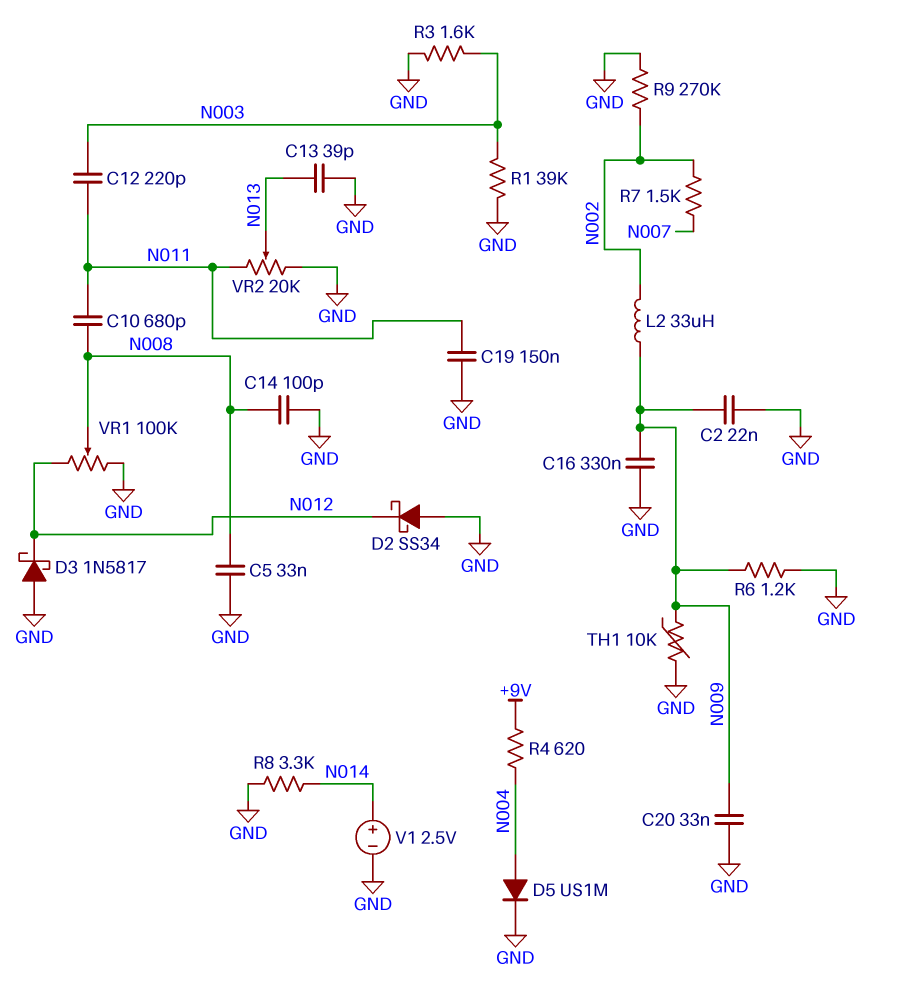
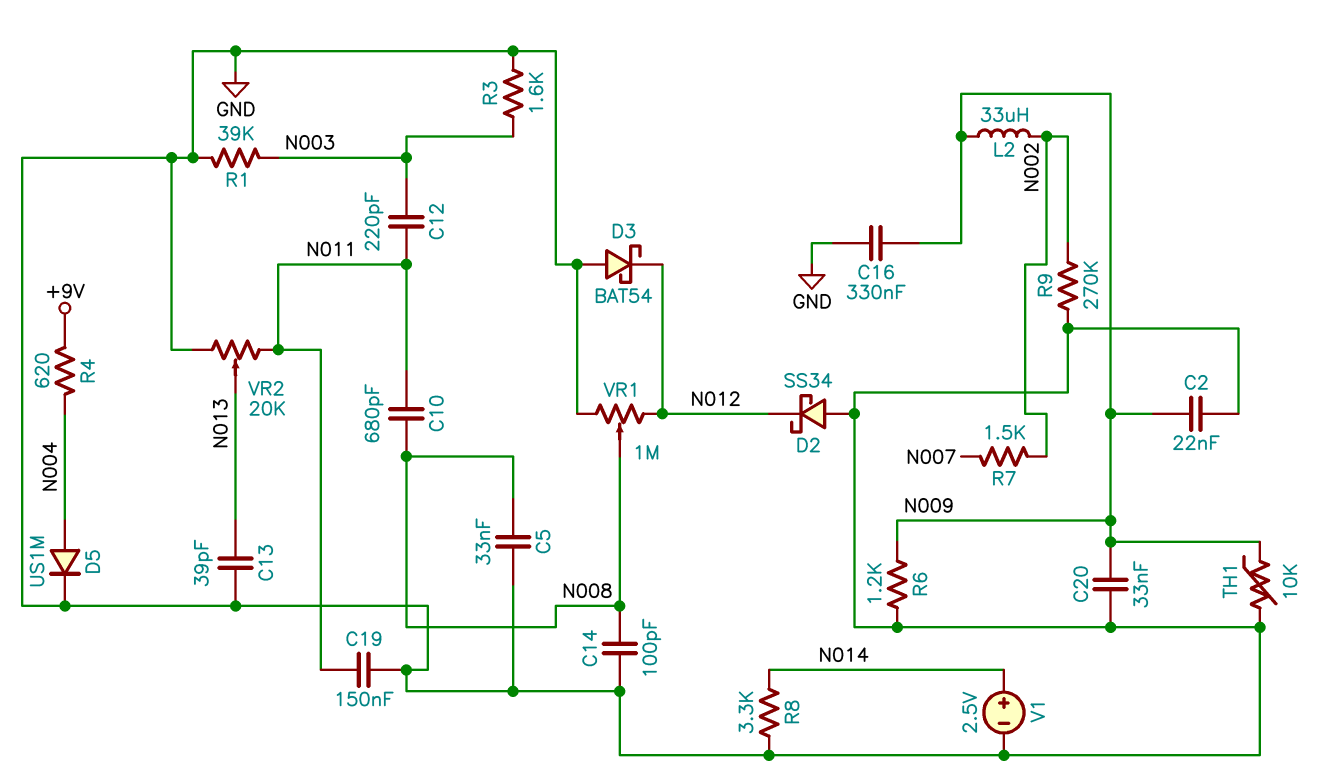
D3: schottky 1N5817 (A GND, K N012) -> schottky BAT54 (A GND, K N012)
VR1: 100k (GND, N012, wiper N008) -> 1M (GND, N012, wiper N008)

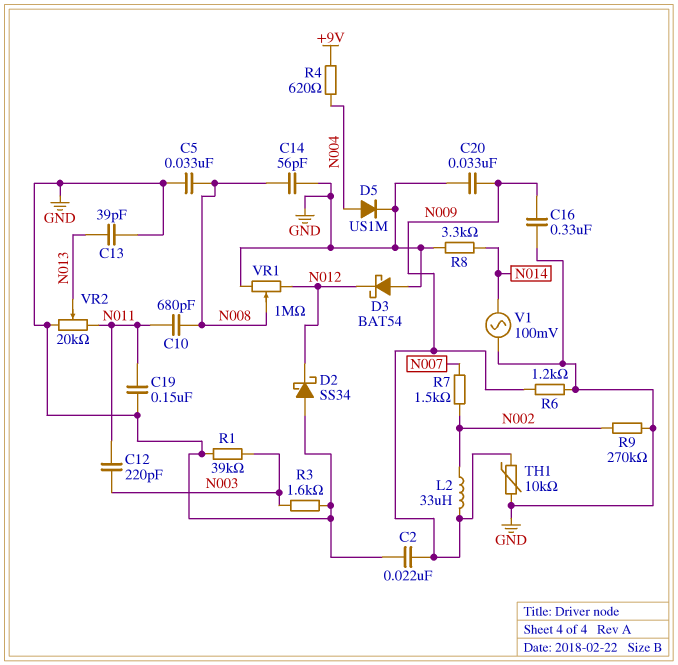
C14: 100pF (GND, N008) -> 56pF (GND, N008)
V1: 2.5V (plus N014, minus GND) -> AC 100mV (GND, N014)

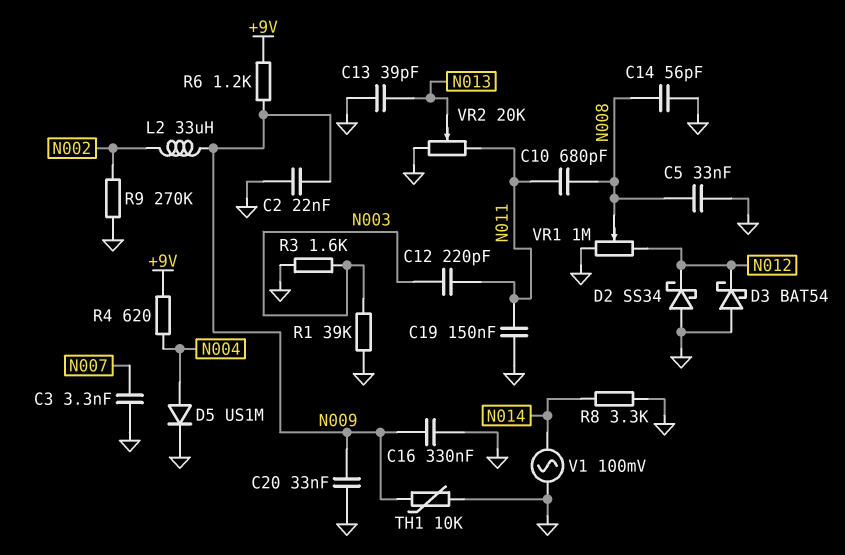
C3: none -> 3.3nF (GND, N007)
R6: 1.2k (GND, N009) -> 1.2k (+9V, N009)
R7: 1.5k (N002, N007) -> none

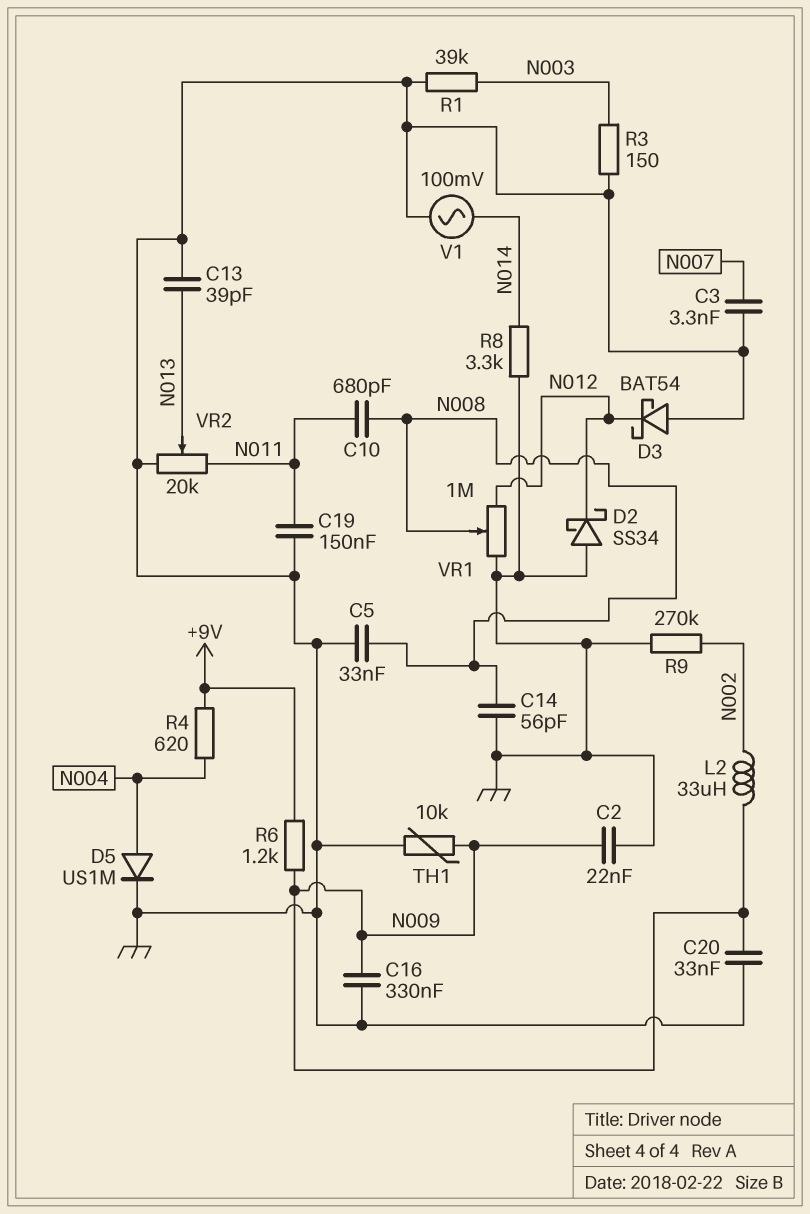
C12: 220pF (N003, N011) -> none
R3: 1.6k (GND, N003) -> 150 (GND, N003)

